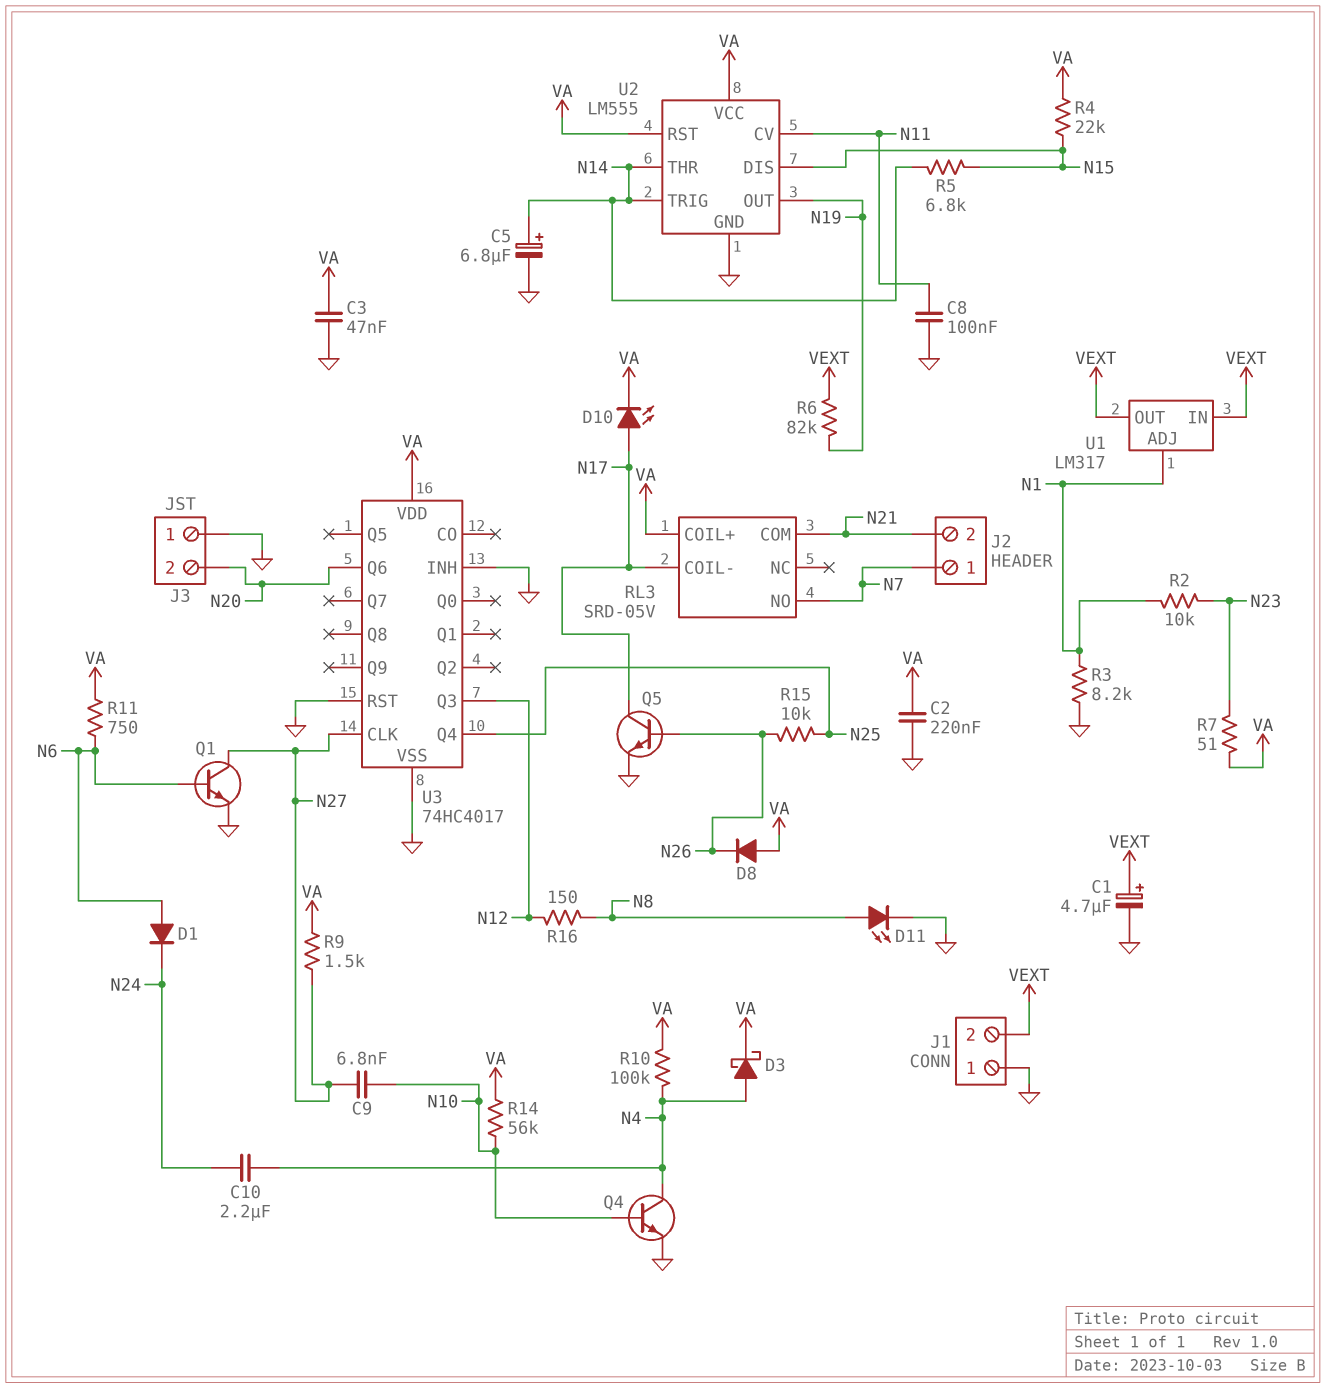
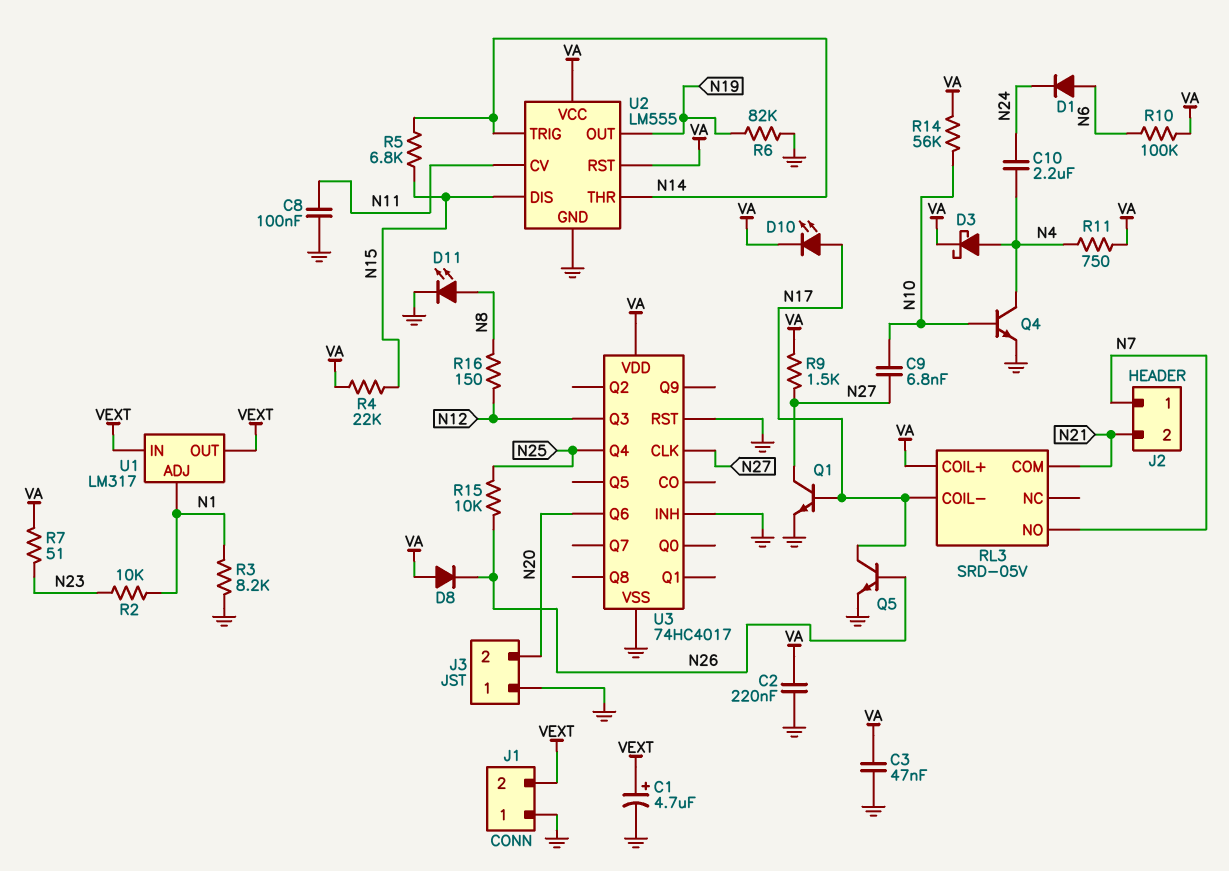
C5: 6.8uF (plus N14, minus GND) -> none
Q1: NPN (B N6, C N27, E GND) -> NPN (B N17, C N27, E GND)
R6: 82k (N19, VEXT) -> 82k (GND, N19)
R10: 100k (N4, VA) -> 100k (N6, VA)
R11: 750 (N6, VA) -> 750 (N4, VA)

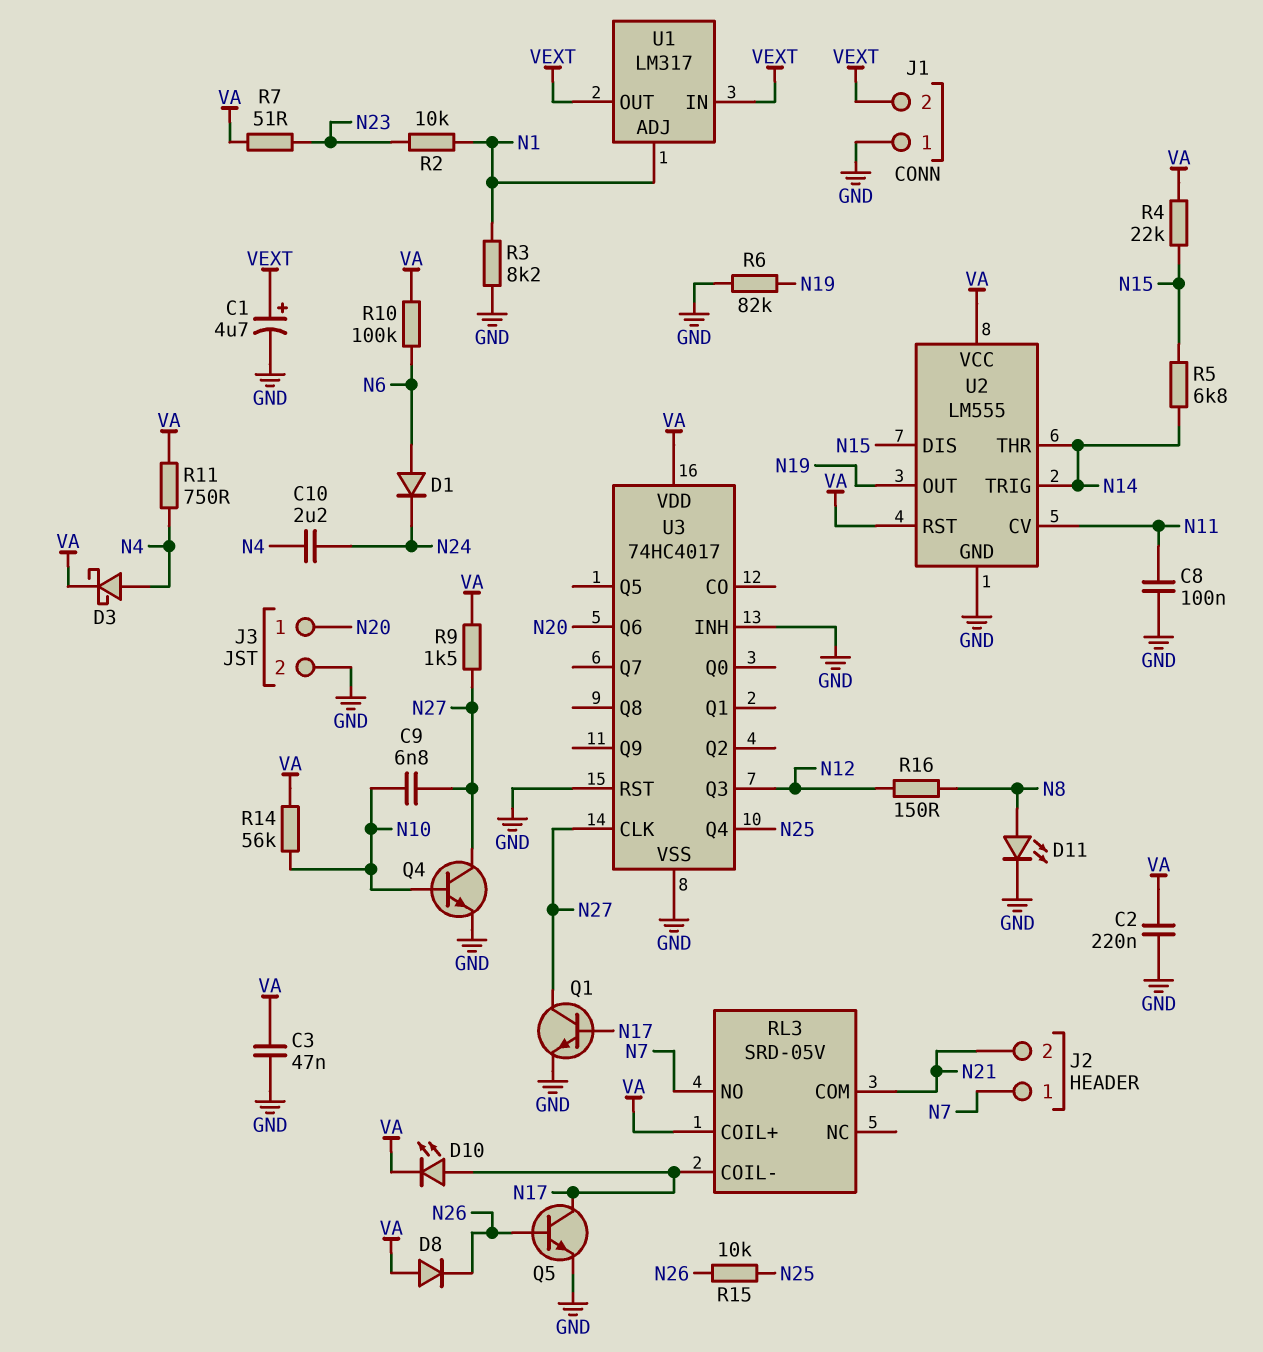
J3 pin 1: GND -> N20
J3 pin 2: N20 -> GND
Q4: NPN (B N10, C N4, E GND) -> NPN (B N10, C N27, E GND)

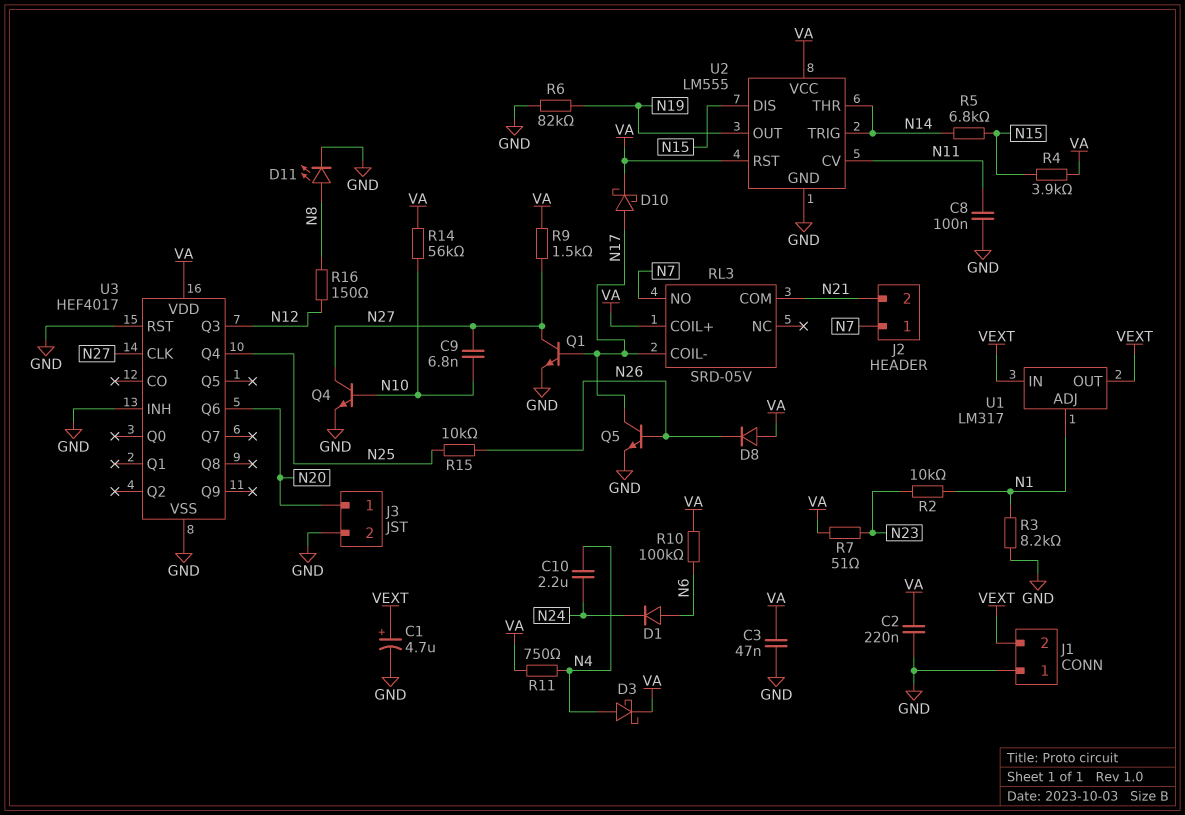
D10: LED (A N17, K VA) -> schottky (A N17, K VA)
R4: 22k (N15, VA) -> 3.9k (N15, VA)
U3: 74HC4017 -> HEF4017

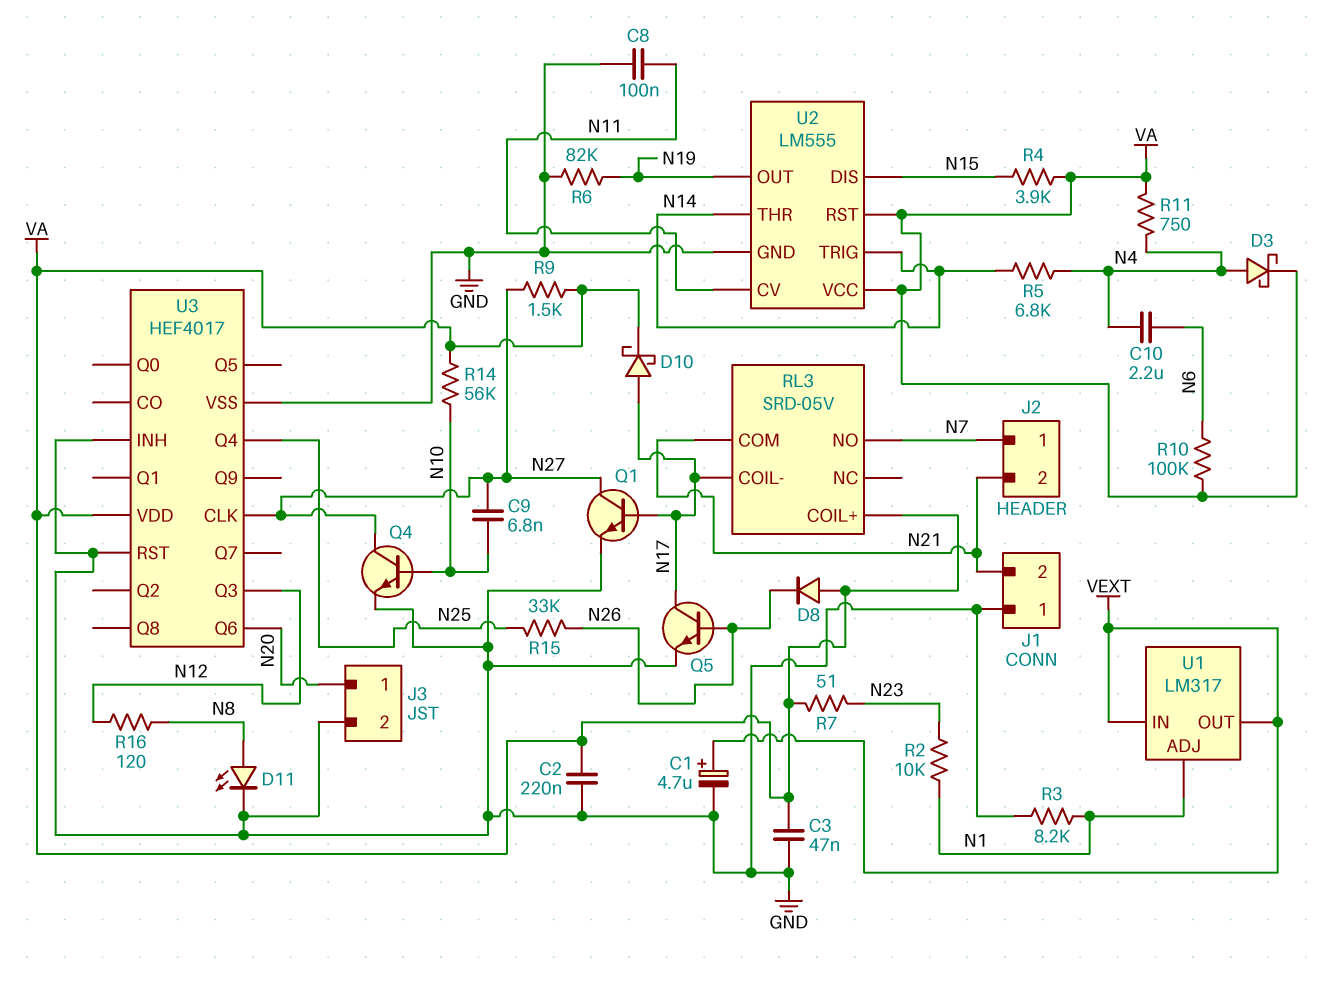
C10: 2.2uF (N4, N24) -> 2.2uF (N4, N6)
D1: diode (A N6, K N24) -> none
J1 pin 2: VEXT -> N21
R5: 6.8k (N14, N15) -> 6.8k (N4, N14)
R15: 10k (N25, N26) -> 33k (N25, N26)
R16: 150 (N8, N12) -> 120 (N8, N12)

